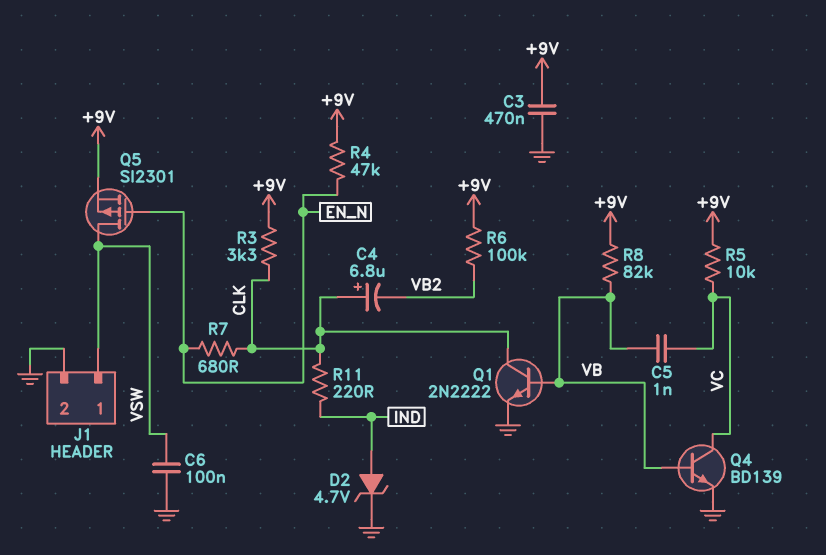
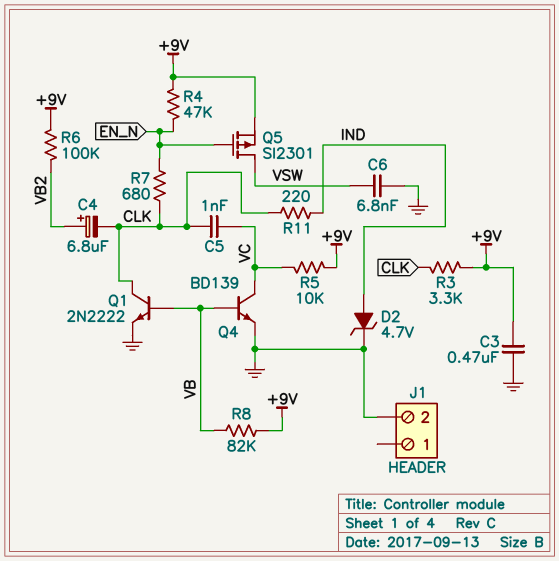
C4: 6.8uF (plus CLK, minus VB2) -> 6.8uF (plus VB2, minus CLK)
C5: 1nF (VB, VC) -> 1nF (CLK, VC)
C6: 100nF (GND, VSW) -> 6.8nF (GND, VSW)
J1 pin 1: VSW -> none

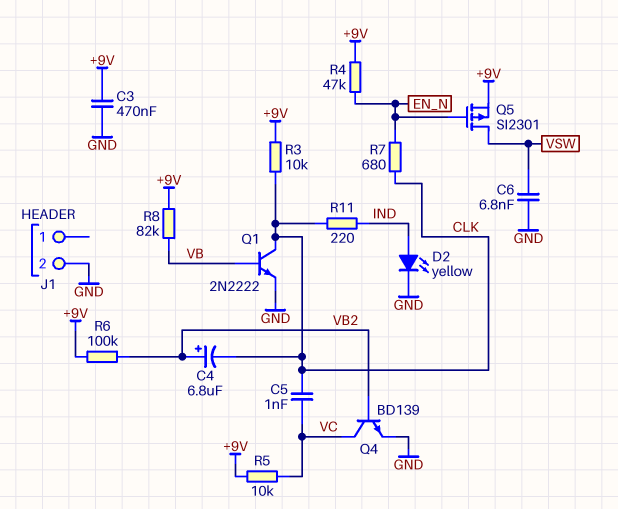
D2: zener 4.7V (A IND, K GND) -> LED yellow (A IND, K GND)
Q4: NPN BD139 (B VB, C VC, E GND) -> NPN BD139 (B VB2, C VC, E GND)
R3: 3.3k (+9V, CLK) -> 10k (+9V, CLK)

